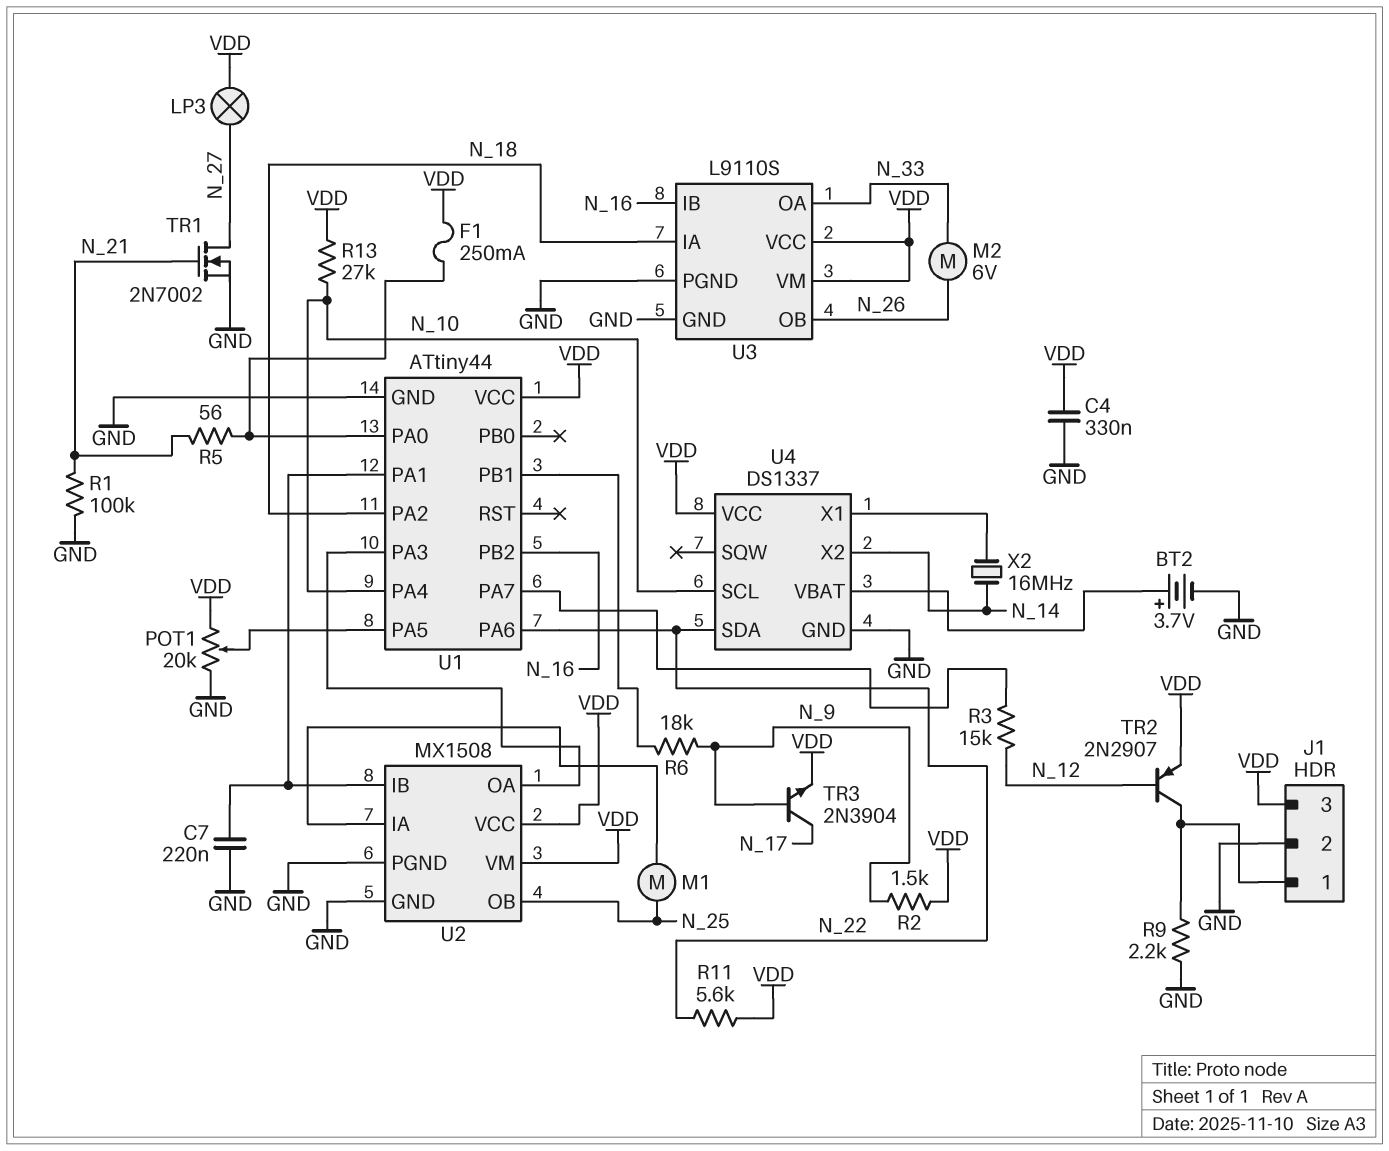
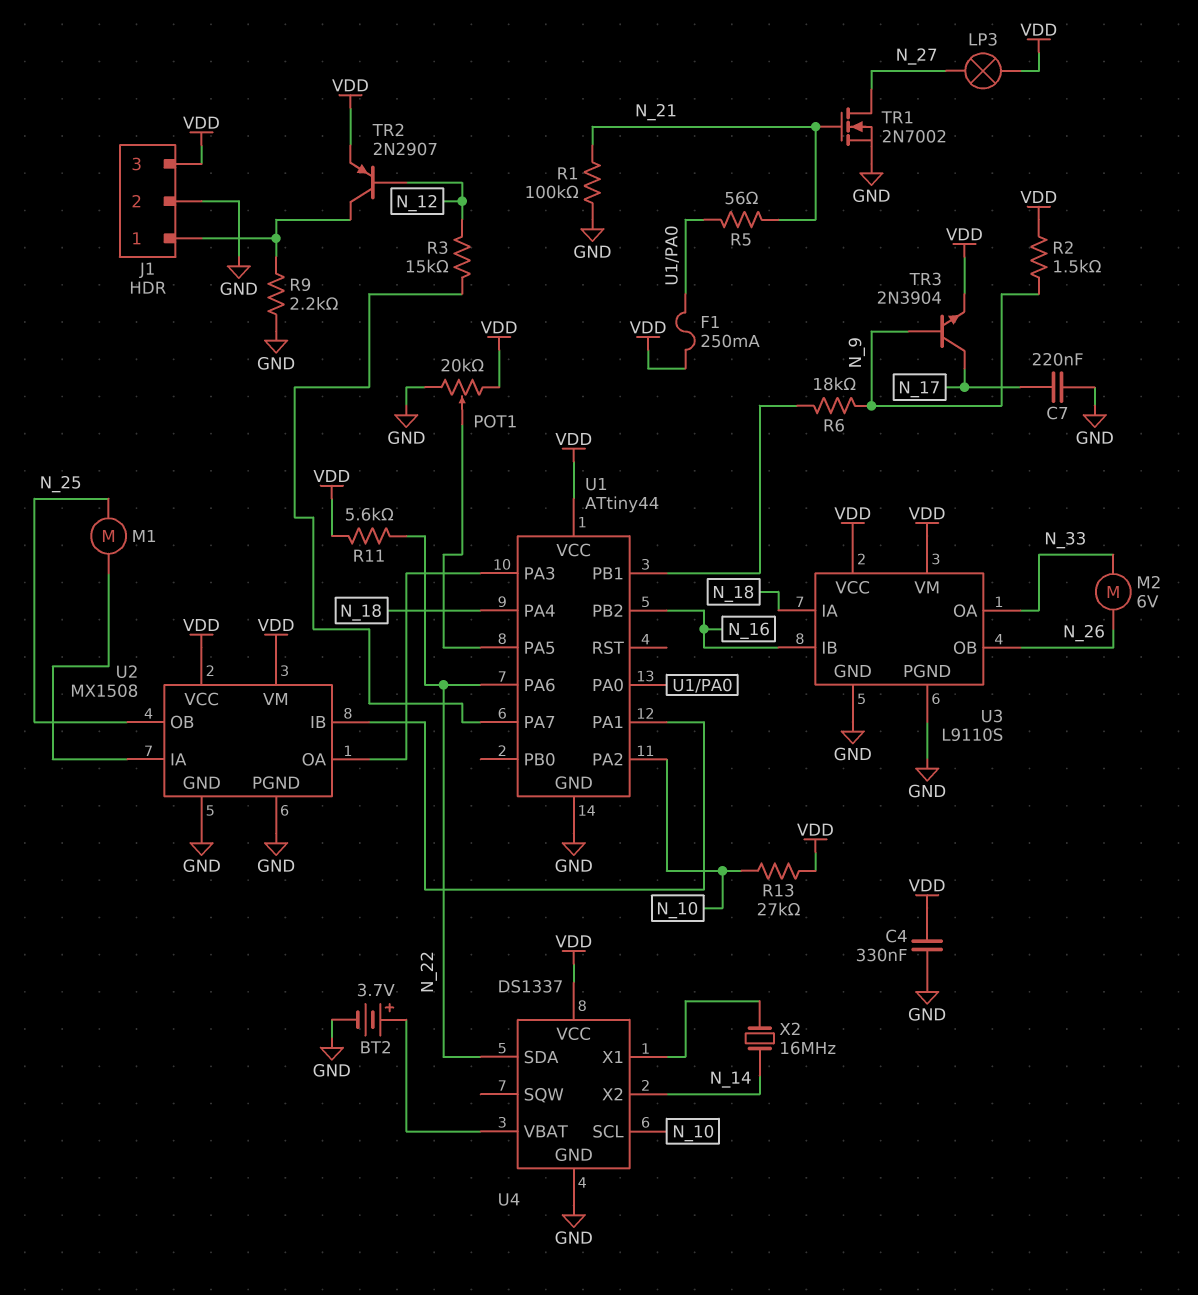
C7: 220nF (GND, U1/PA1) -> 220nF (GND, N_17)
U1 pin PA2: N_18 -> N_10
U1 pin PA4: N_10 -> N_18

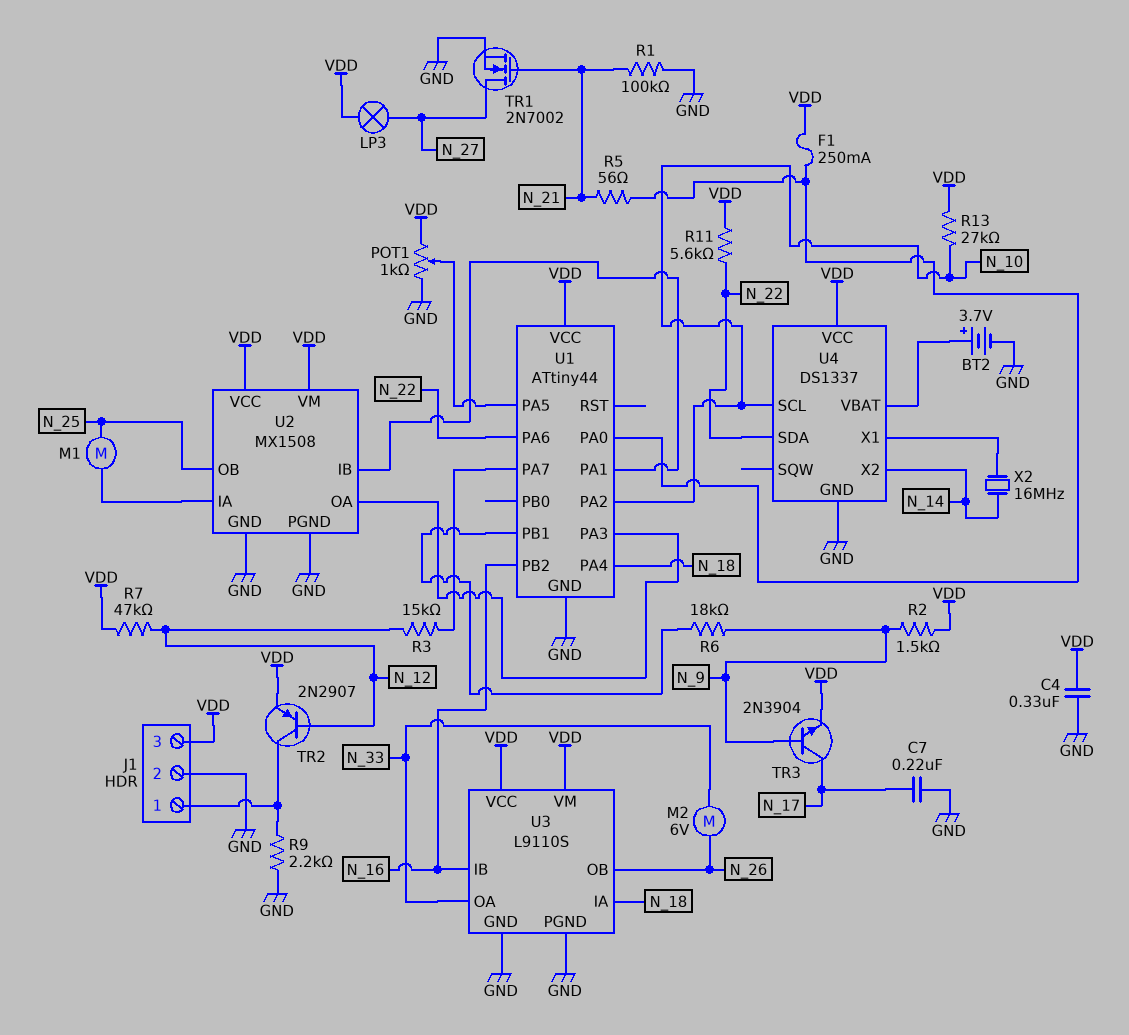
POT1: 20k (GND, VDD, wiper U1/PA5) -> 1k (GND, VDD, wiper U1/PA5)
R7: none -> 47k (N_12, VDD)

